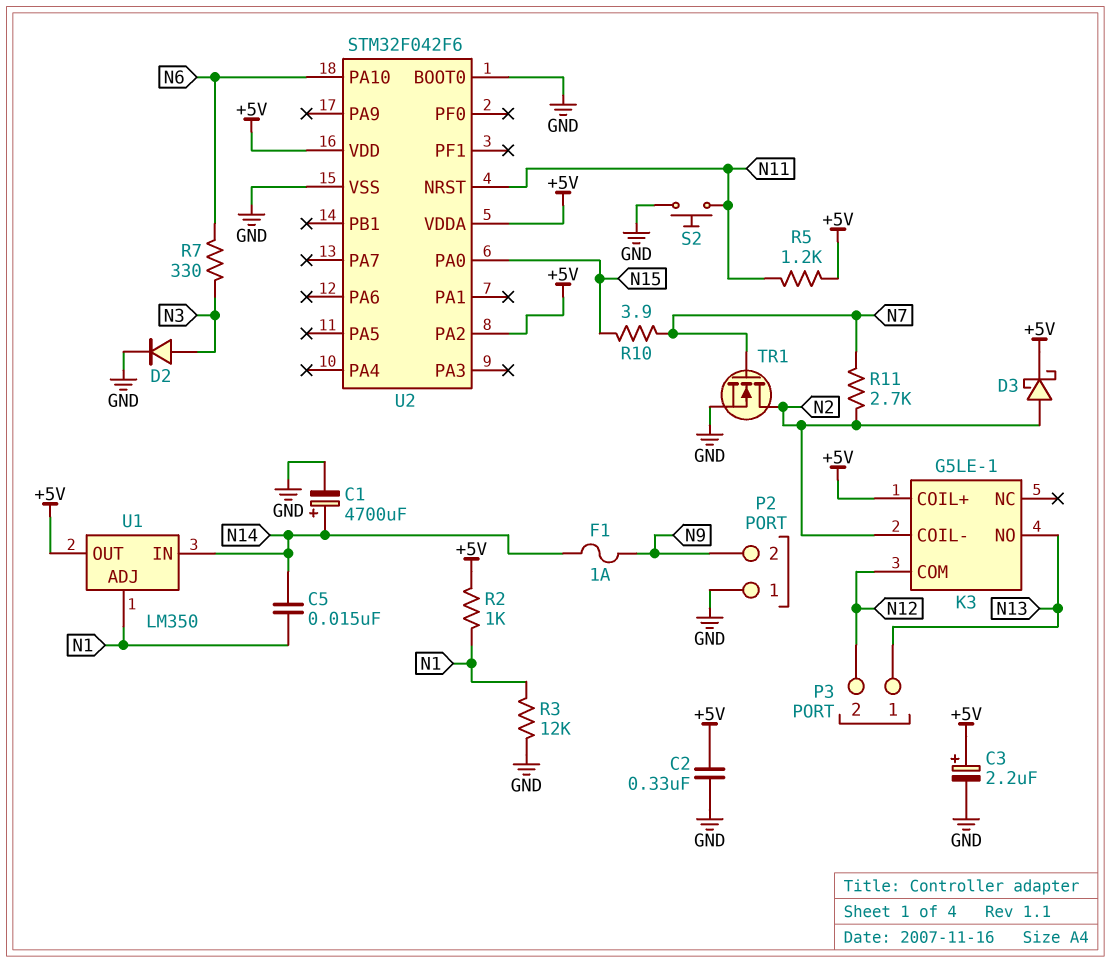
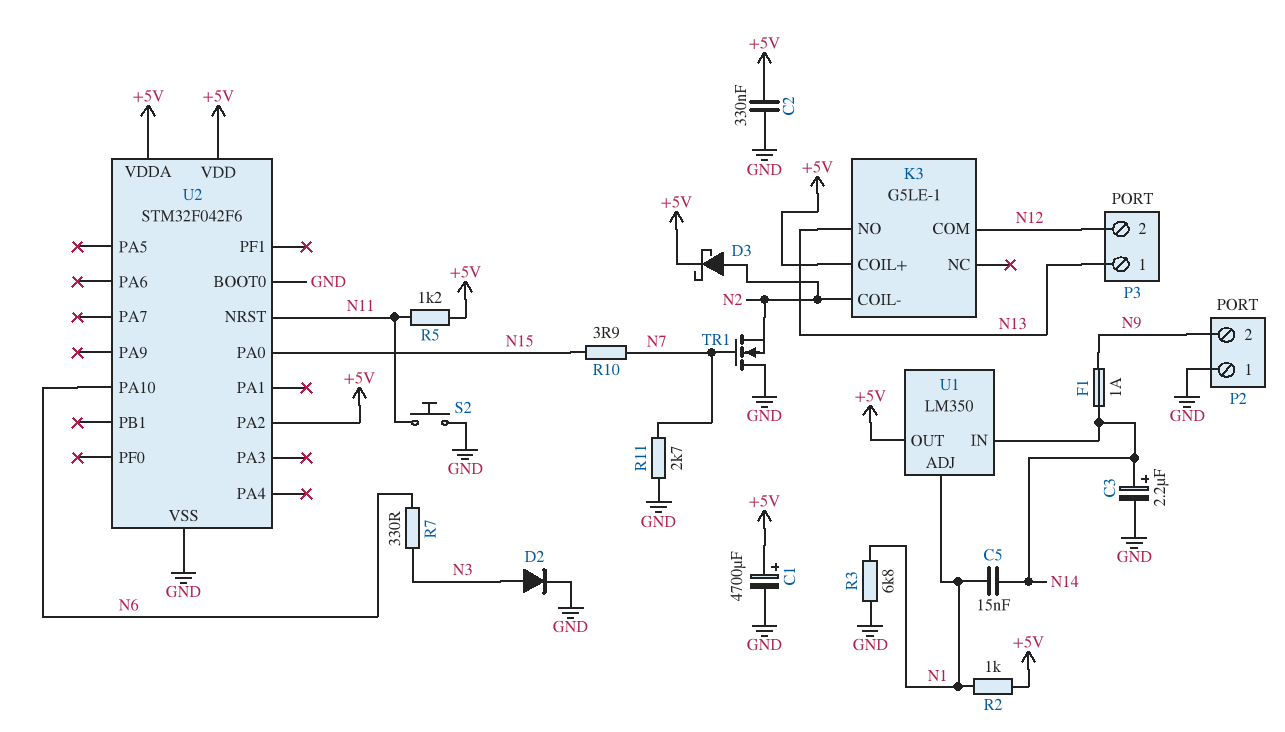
C1: 4700uF (plus N14, minus GND) -> 4700uF (plus +5V, minus GND)
C3: 2.2uF (plus +5V, minus GND) -> 2.2uF (plus N14, minus GND)
R3: 12k (GND, N1) -> 6.8k (GND, N1)
R11: 2.7k (N2, N7) -> 2.7k (GND, N7)
TR1: NMOS (G N7, D N2, S GND) -> NMOS (G N7, D GND, S N2)

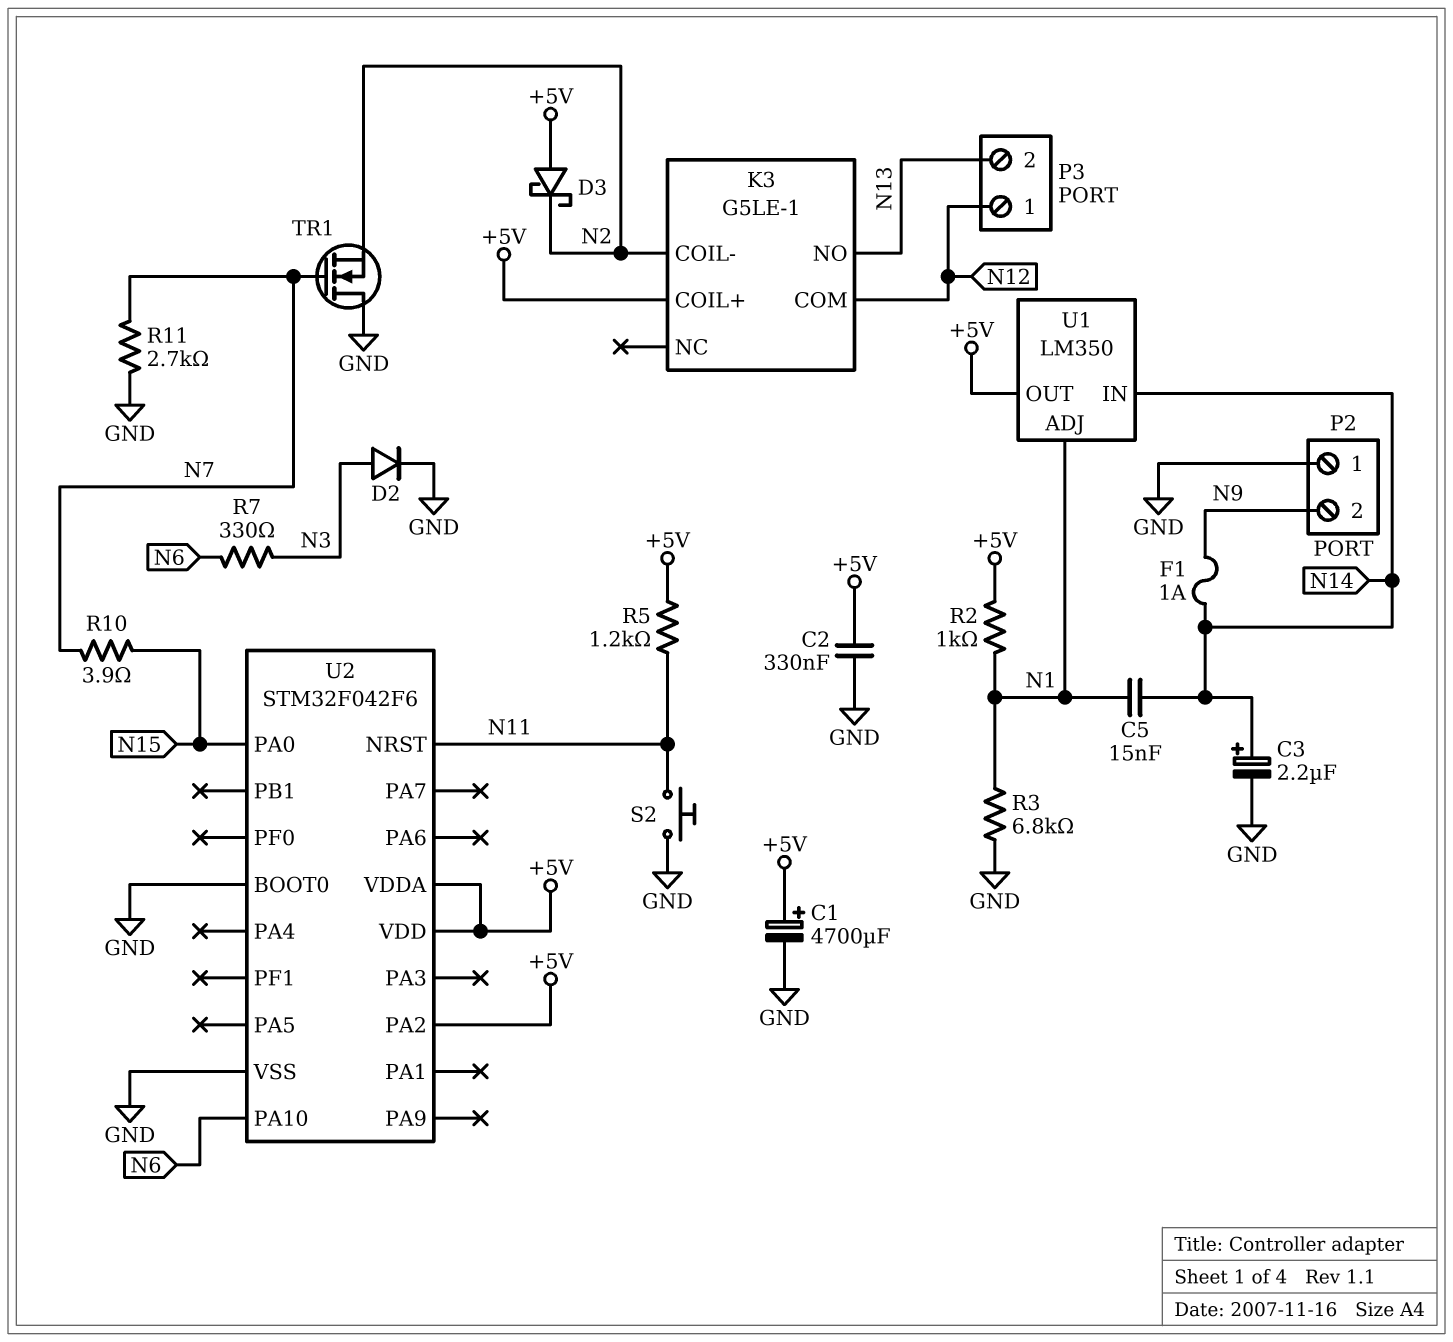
D3: schottky (A N2, K +5V) -> schottky (A +5V, K N2)
P3 pin 1: N13 -> N12
P3 pin 2: N12 -> N13

